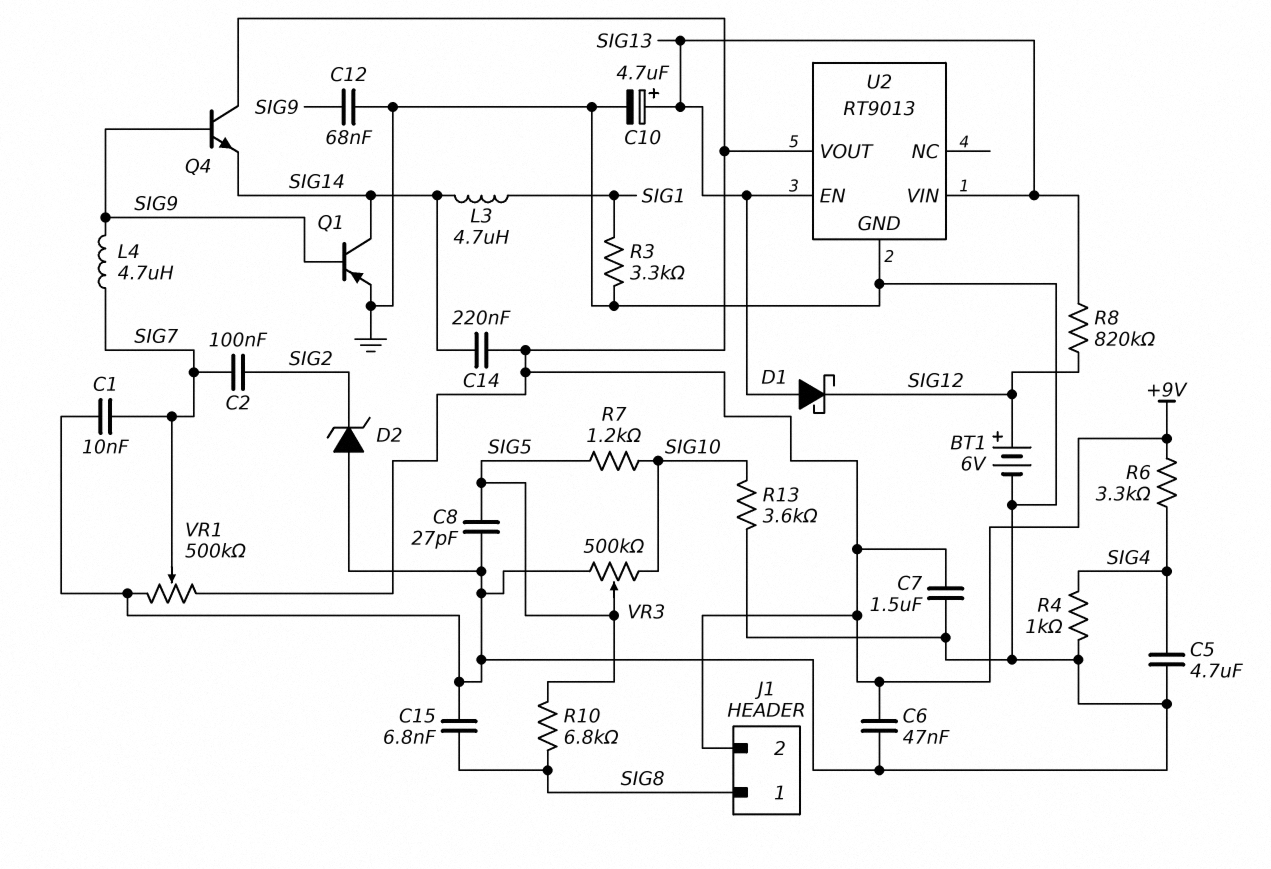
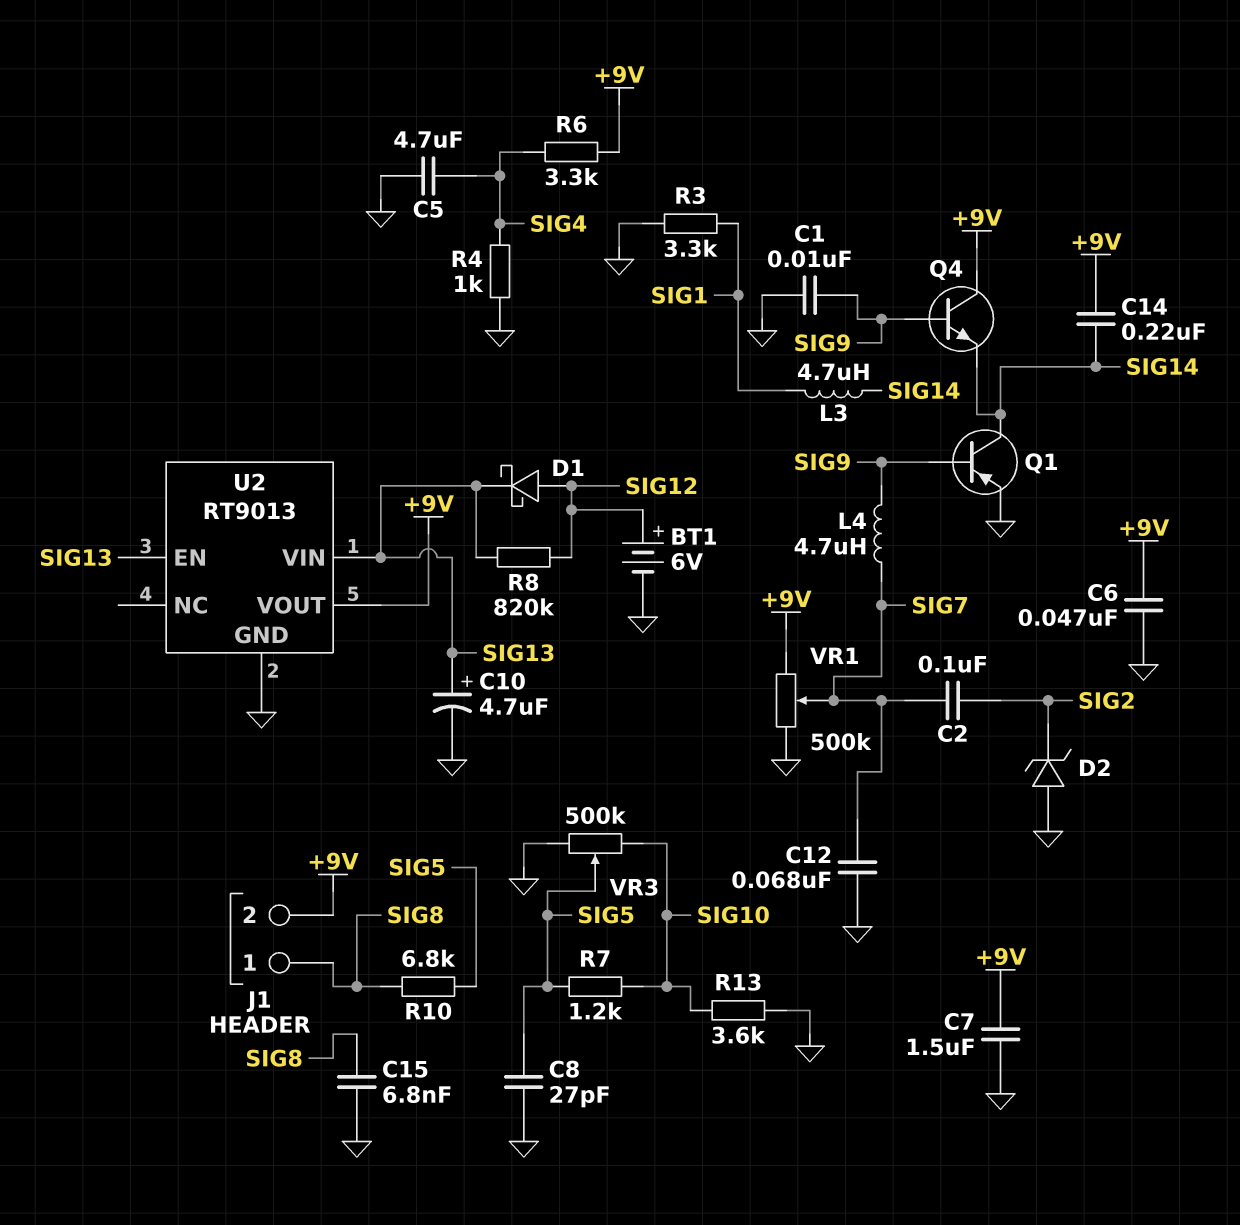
C1: 10nF (GND, SIG7) -> 10nF (GND, SIG9)
C12: 68nF (GND, SIG9) -> 68nF (GND, SIG7)
D1: schottky (A SIG13, K SIG12) -> schottky (A SIG12, K SIG13)

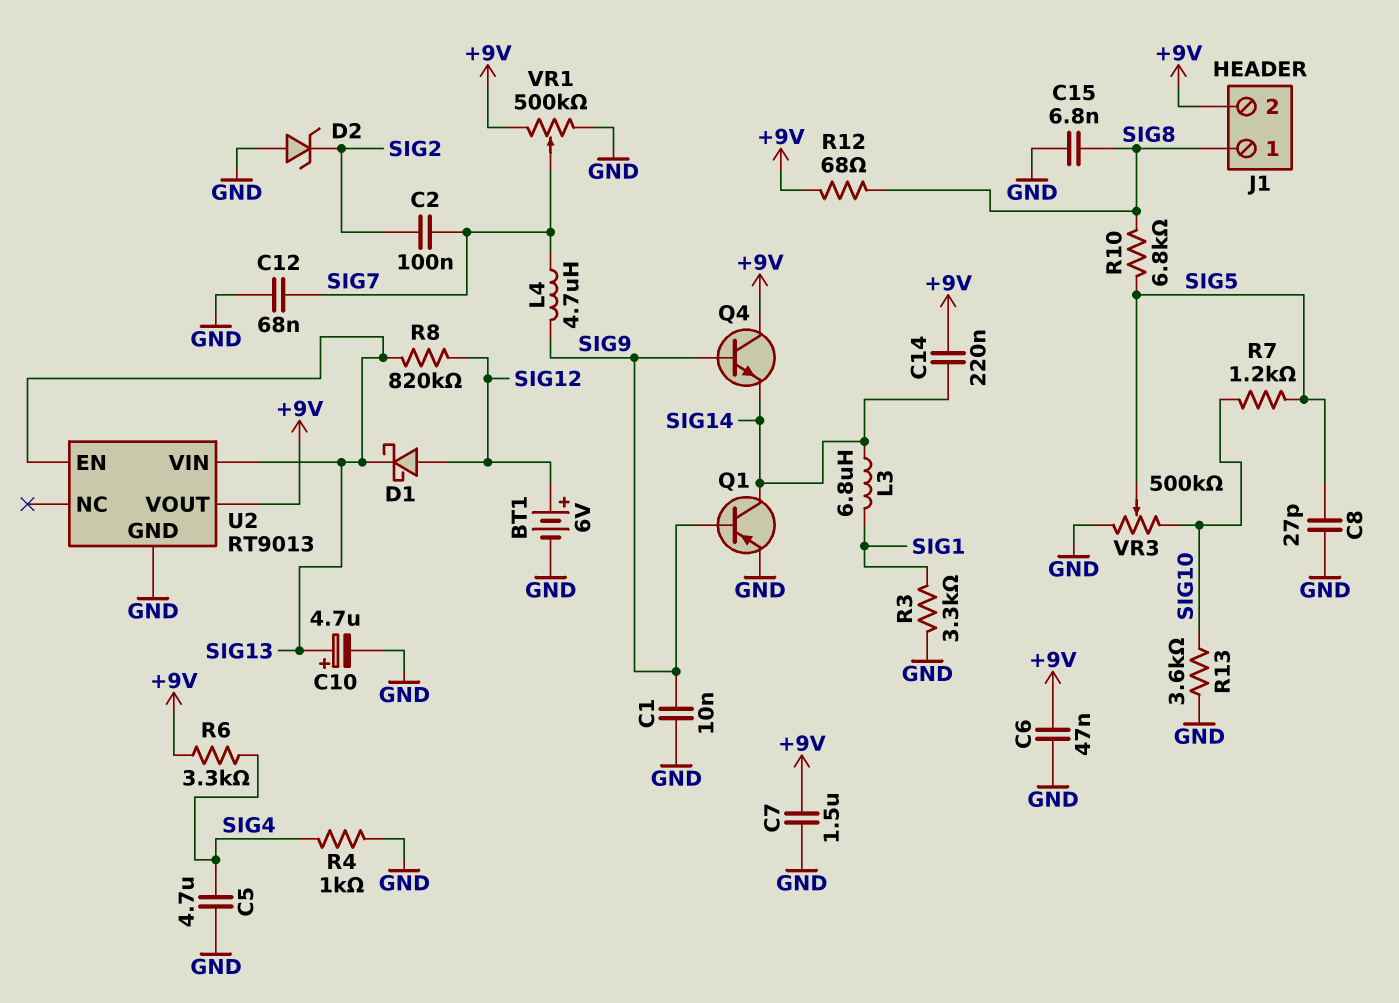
L3: 4.7uH (SIG1, SIG14) -> 6.8uH (SIG1, SIG14)
R12: none -> 68 (+9V, SIG8)

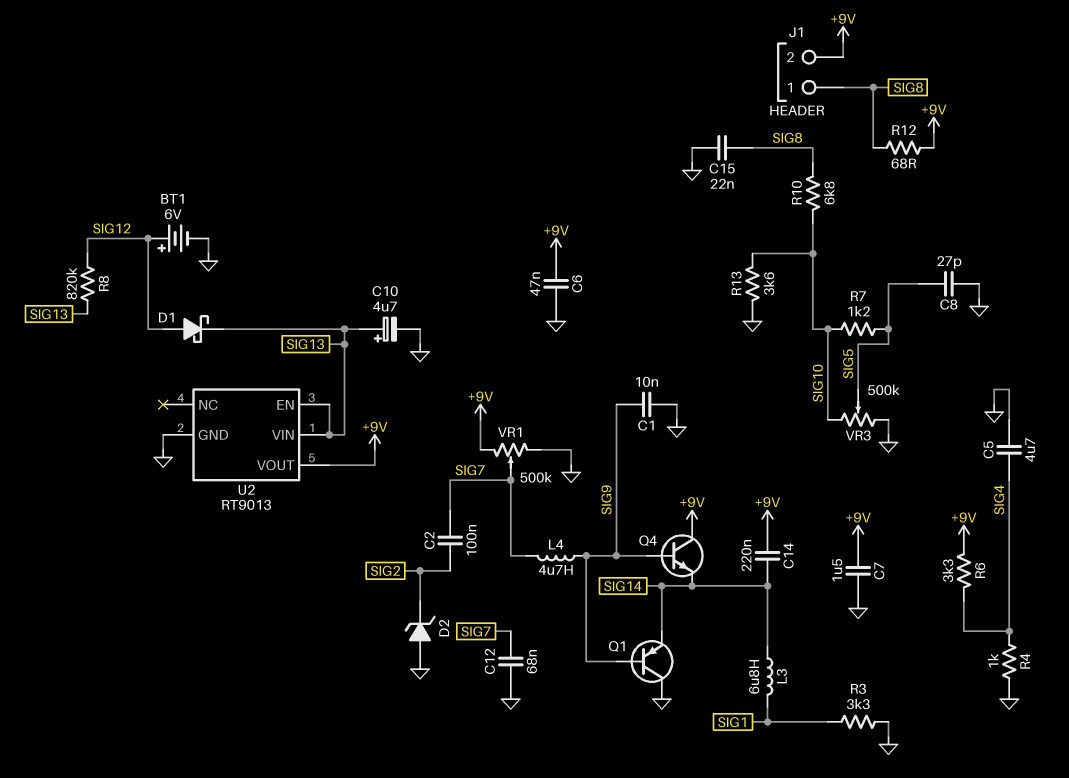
C15: 6.8nF (GND, SIG8) -> 22nF (GND, SIG8)
Q1: PNP (B SIG9, C SIG14, E GND) -> PNP (B SIG9, C GND, E SIG14)
R10: 6.8k (SIG5, SIG8) -> 6.8k (SIG8, SIG10)

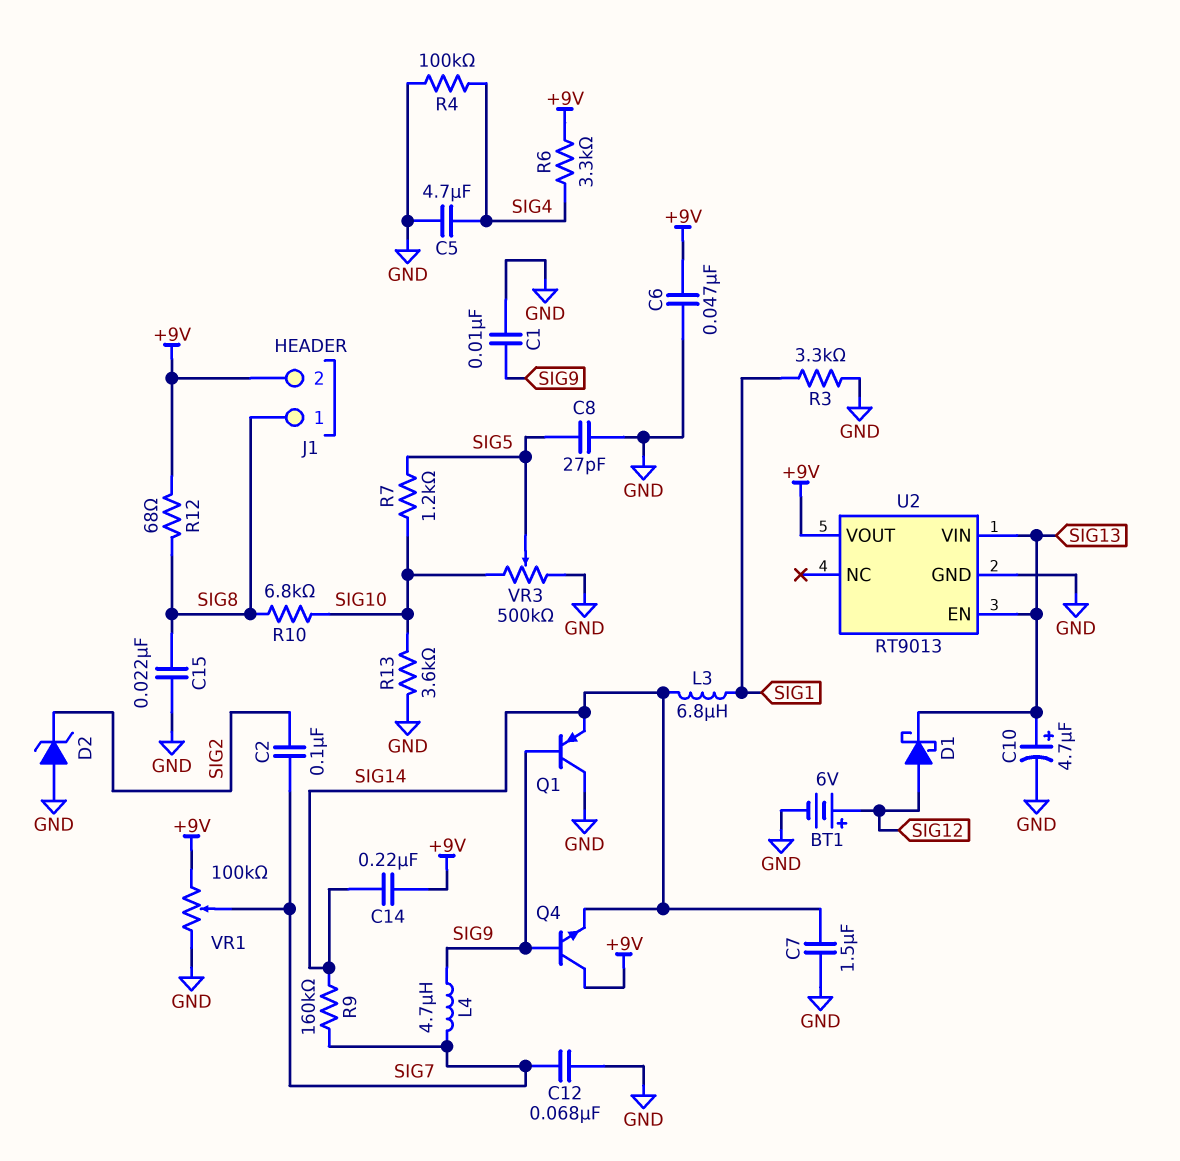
C7: 1.5uF (+9V, GND) -> 1.5uF (GND, SIG14)
R4: 1k (GND, SIG4) -> 100k (GND, SIG4)
R8: 820k (SIG12, SIG13) -> none
R9: none -> 160k (SIG7, SIG14)
VR1: 500k (+9V, GND, wiper SIG7) -> 100k (+9V, GND, wiper SIG7)

